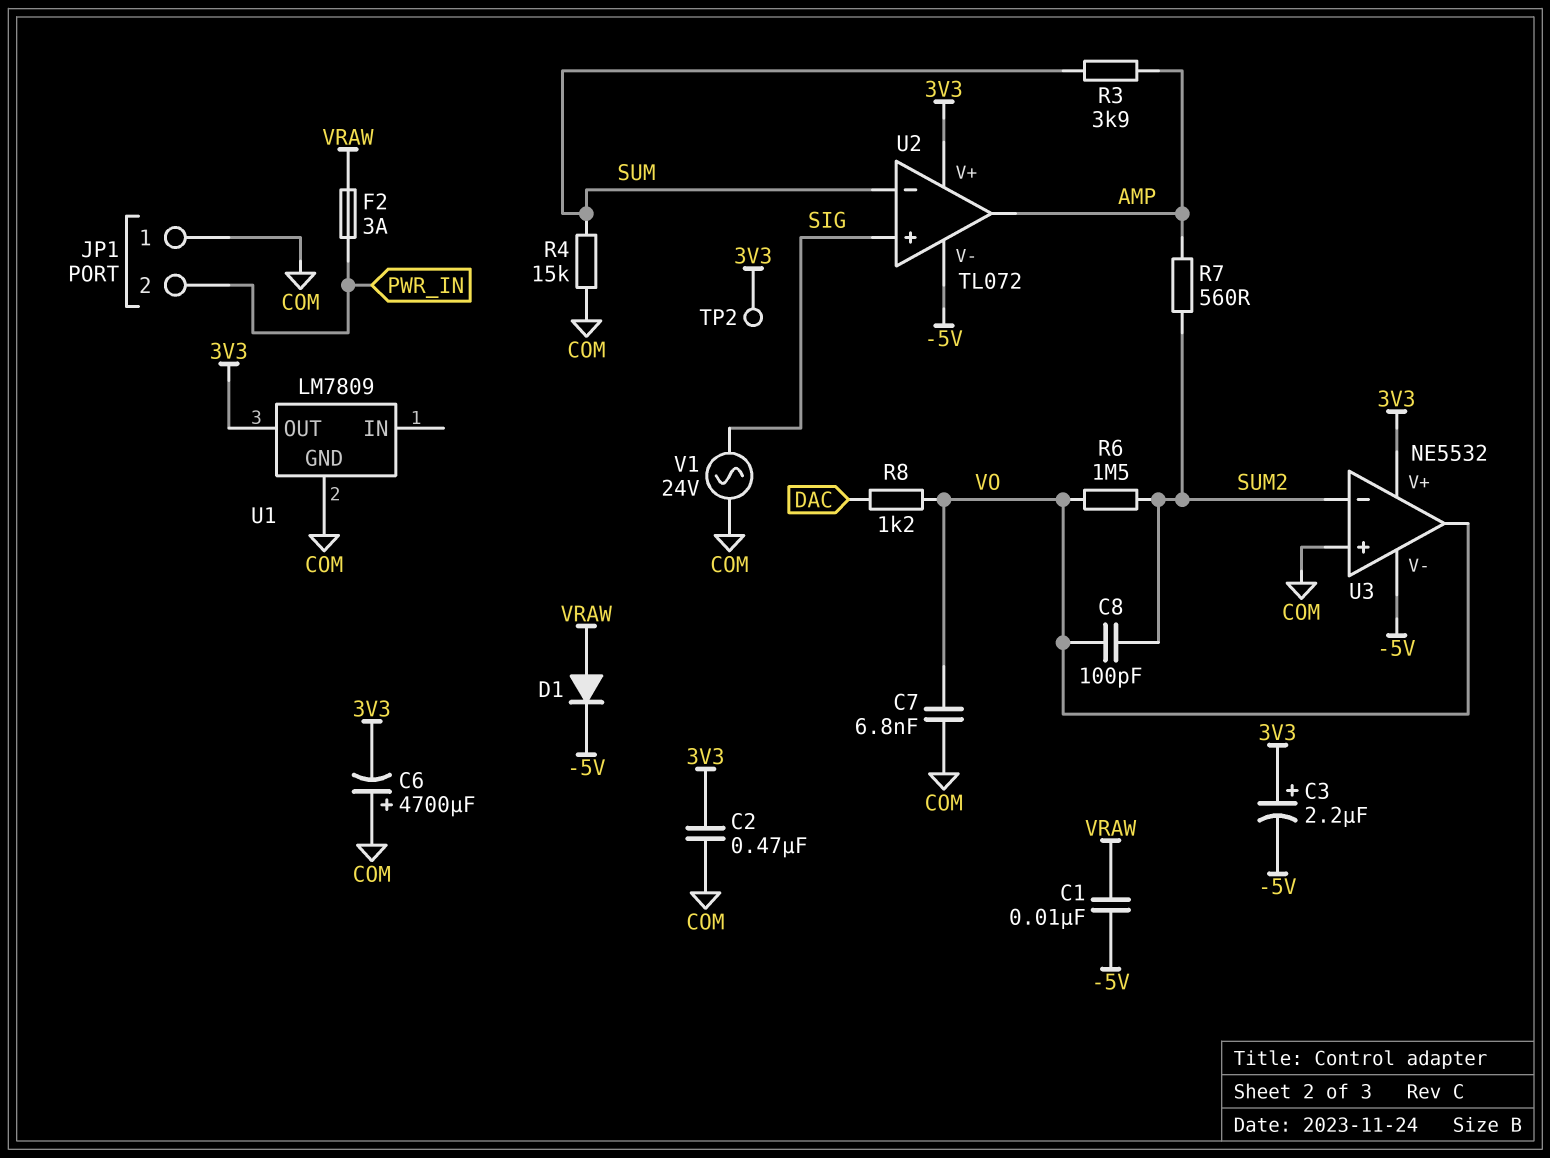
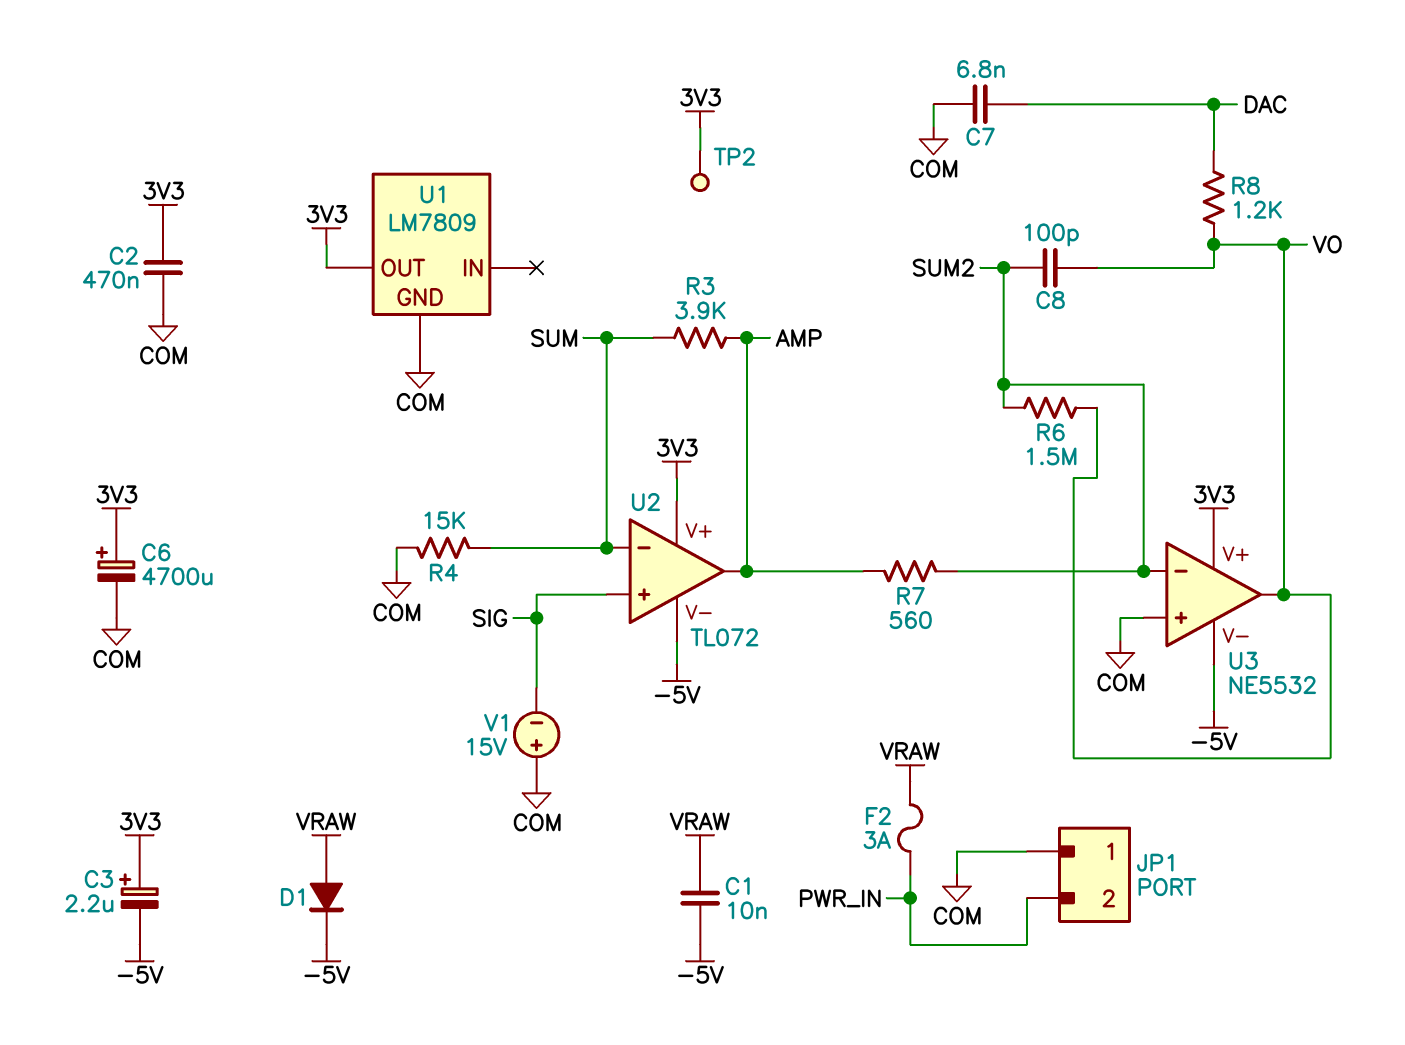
C6: 4700uF (plus COM, minus 3V3) -> 4700uF (plus 3V3, minus COM)
C7: 6.8nF (COM, VO) -> 6.8nF (COM, DAC)
V1: AC 24V (COM, SIG) -> 15V (plus COM, minus SIG)

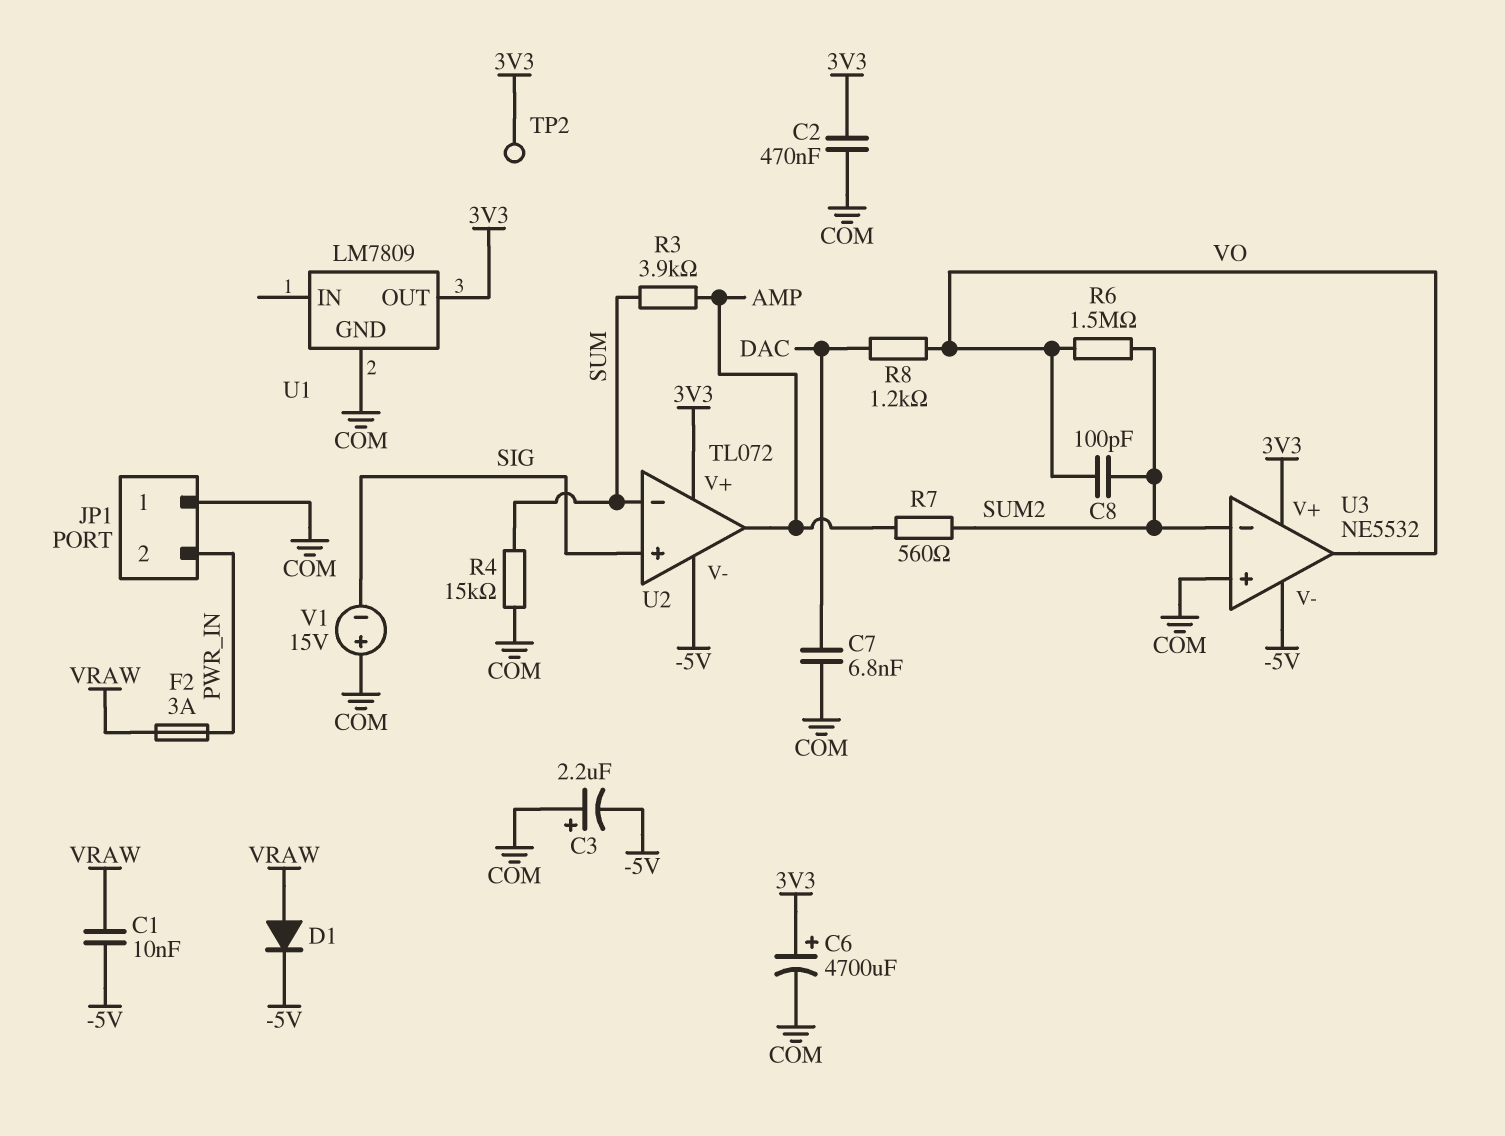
C3: 2.2uF (plus 3V3, minus -5V) -> 2.2uF (plus COM, minus -5V)

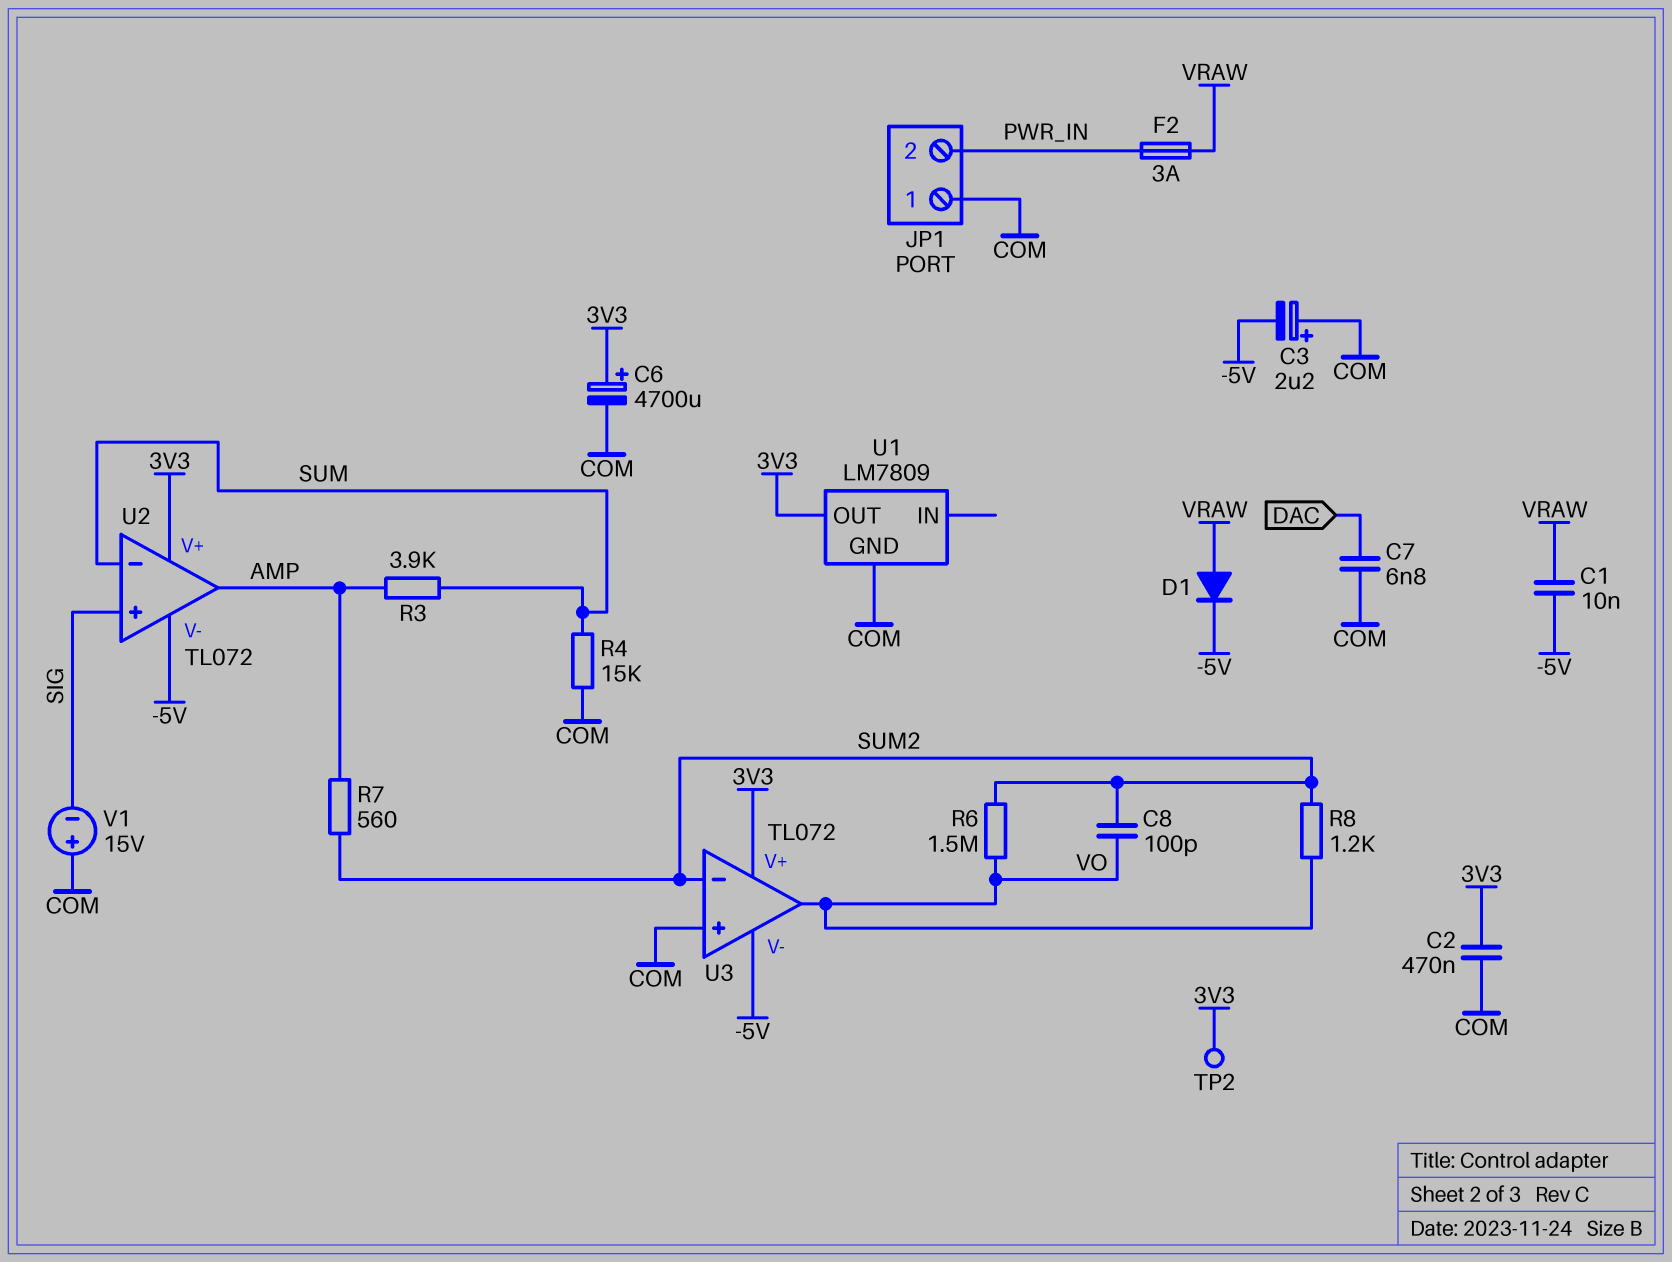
R8: 1.2k (DAC, VO) -> 1.2k (SUM2, VO)
U3: NE5532 -> TL072

